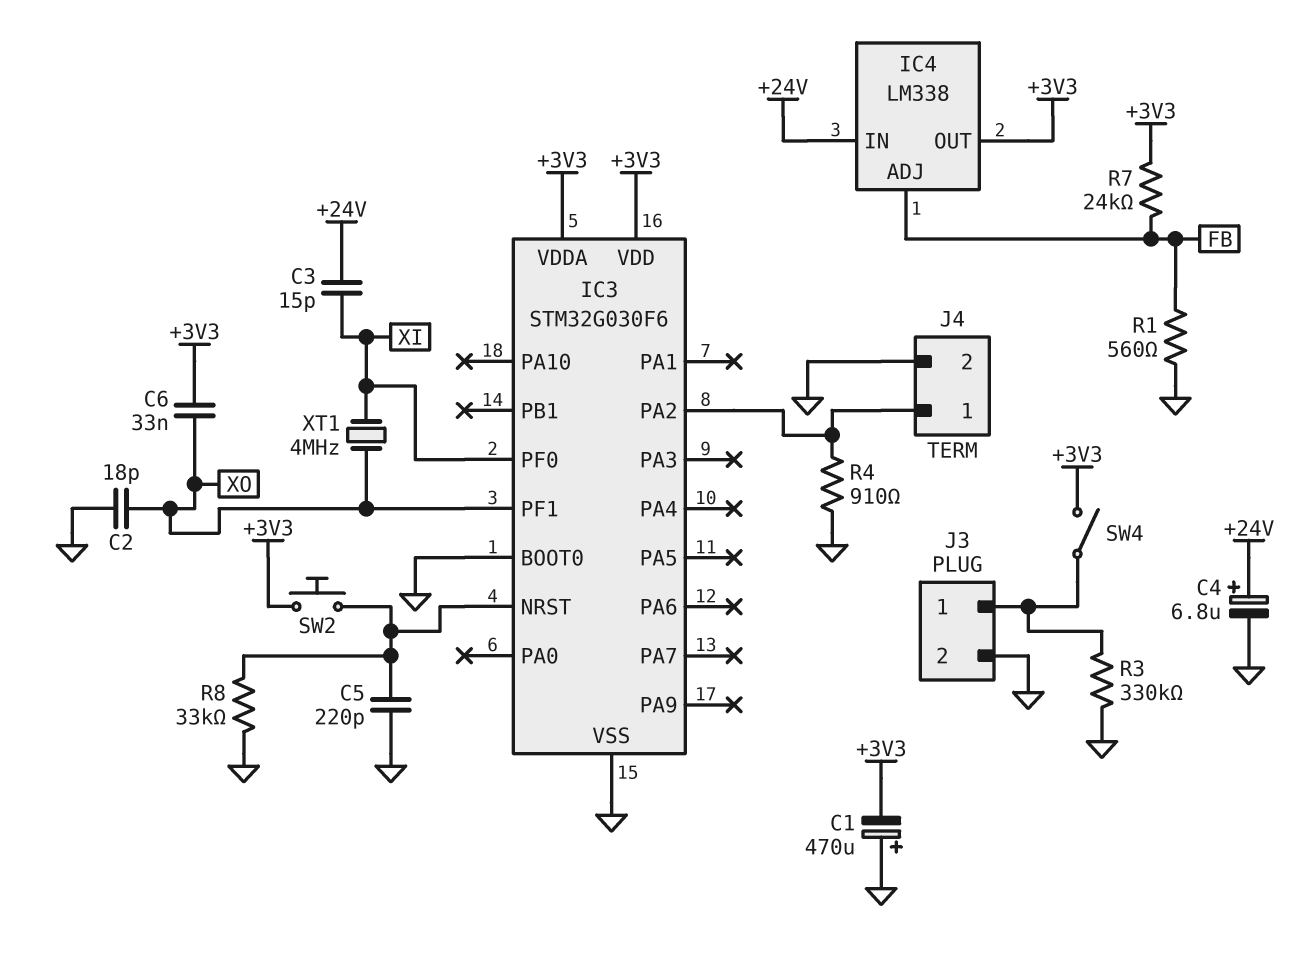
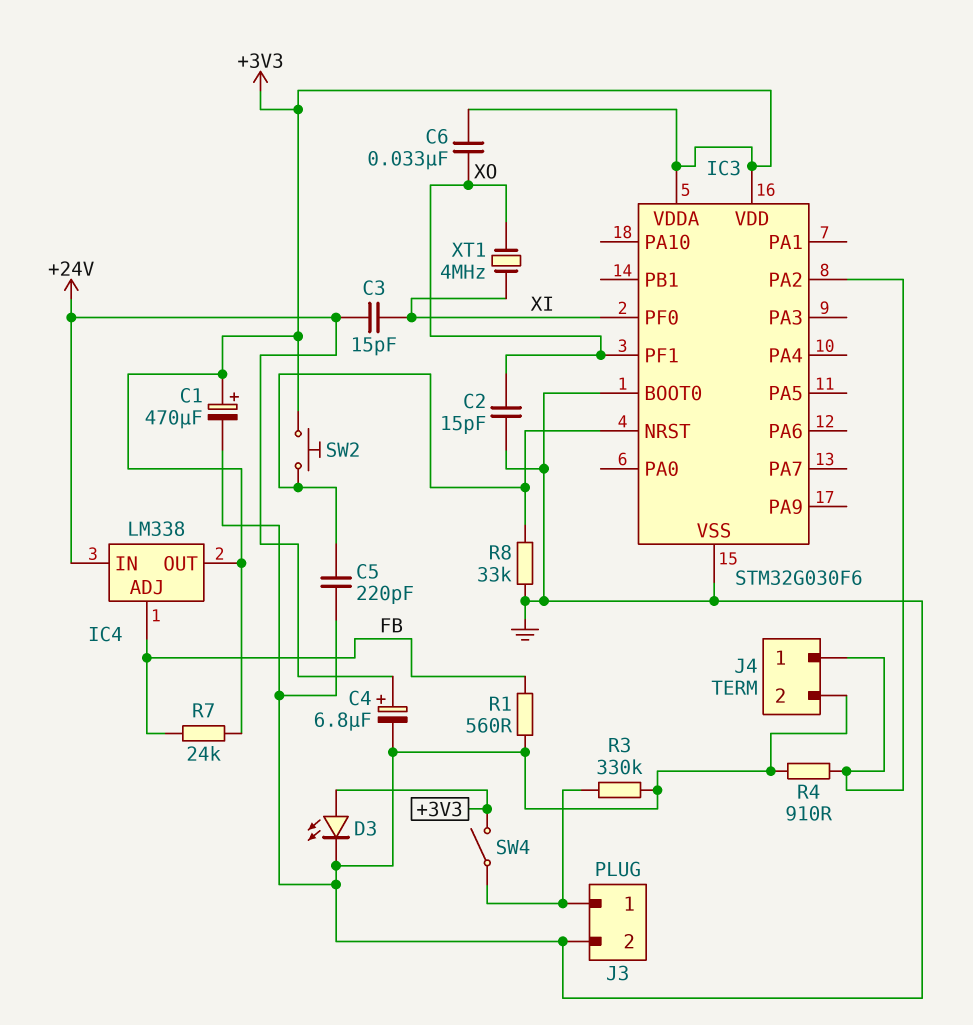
C1: 470uF (plus GND, minus +3V3) -> 470uF (plus +3V3, minus GND)
C2: 18pF (GND, XO) -> 15pF (GND, XO)
D3: none -> LED (A +3V3, K GND)

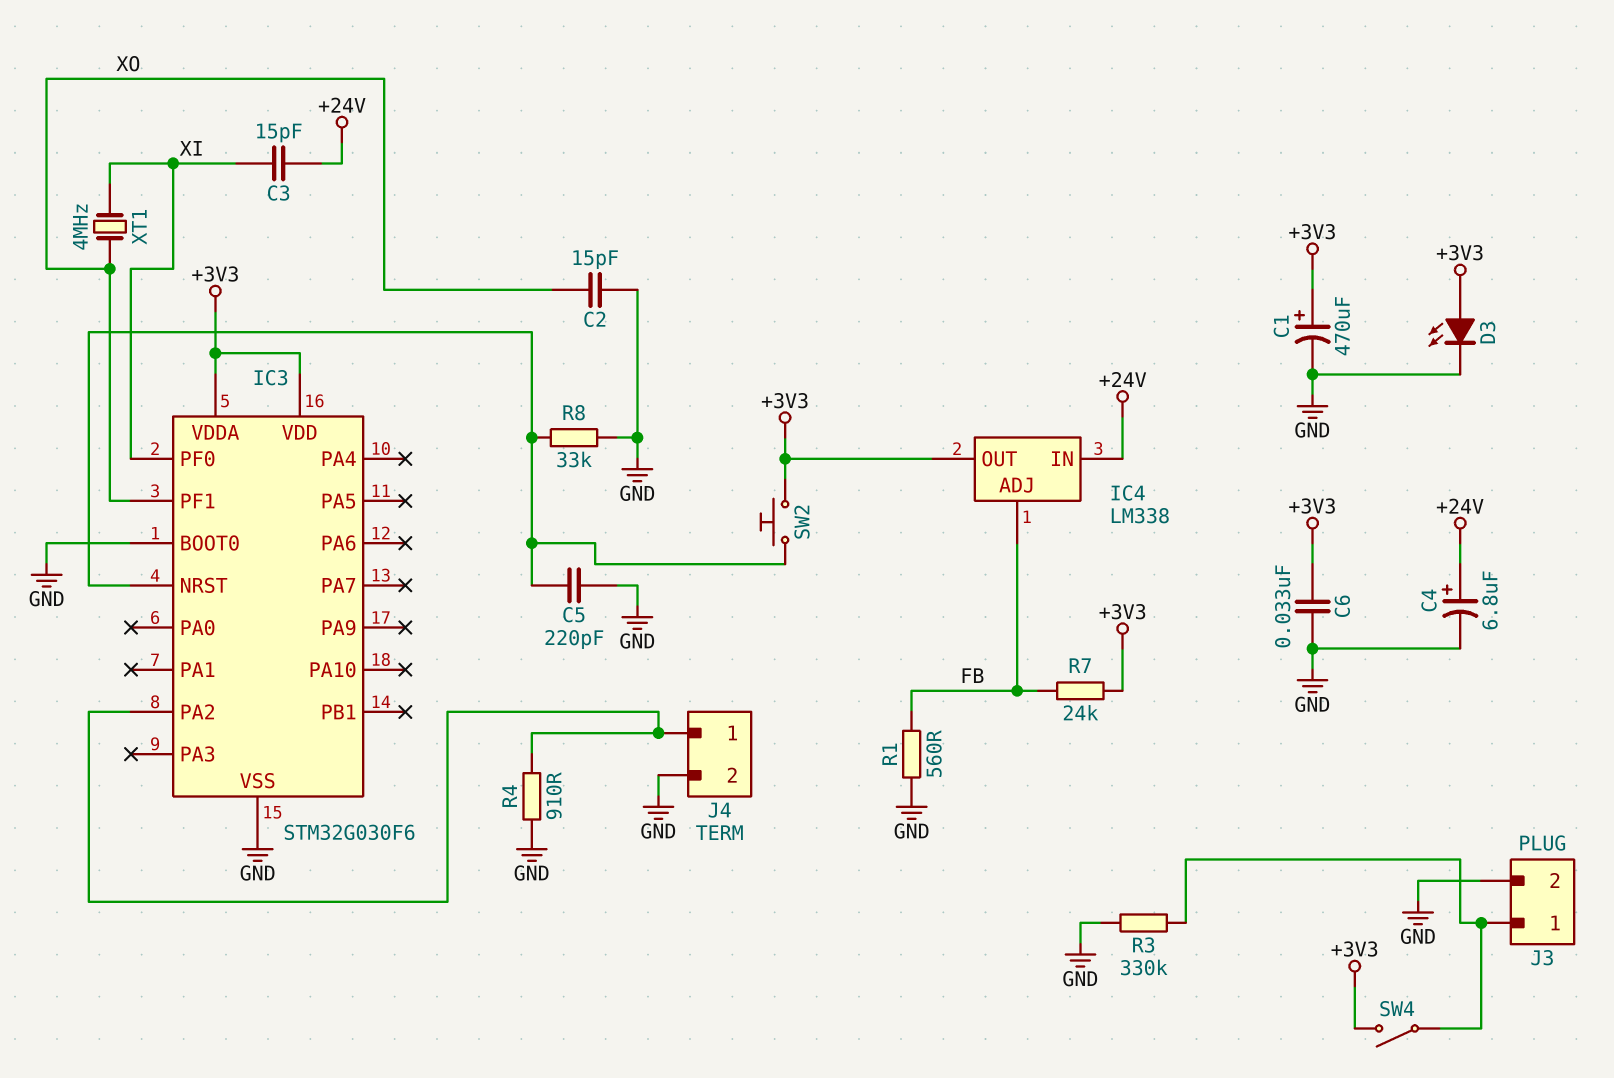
C6: 33nF (+3V3, XO) -> 33nF (+3V3, GND)

